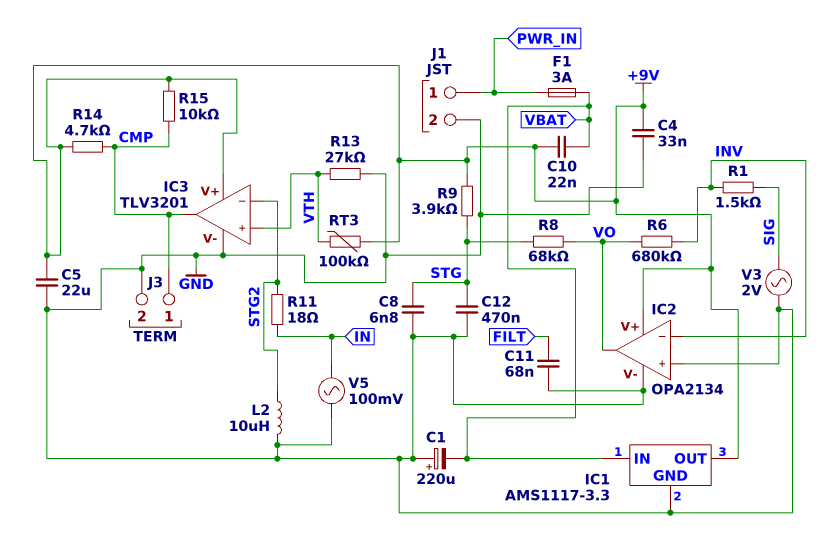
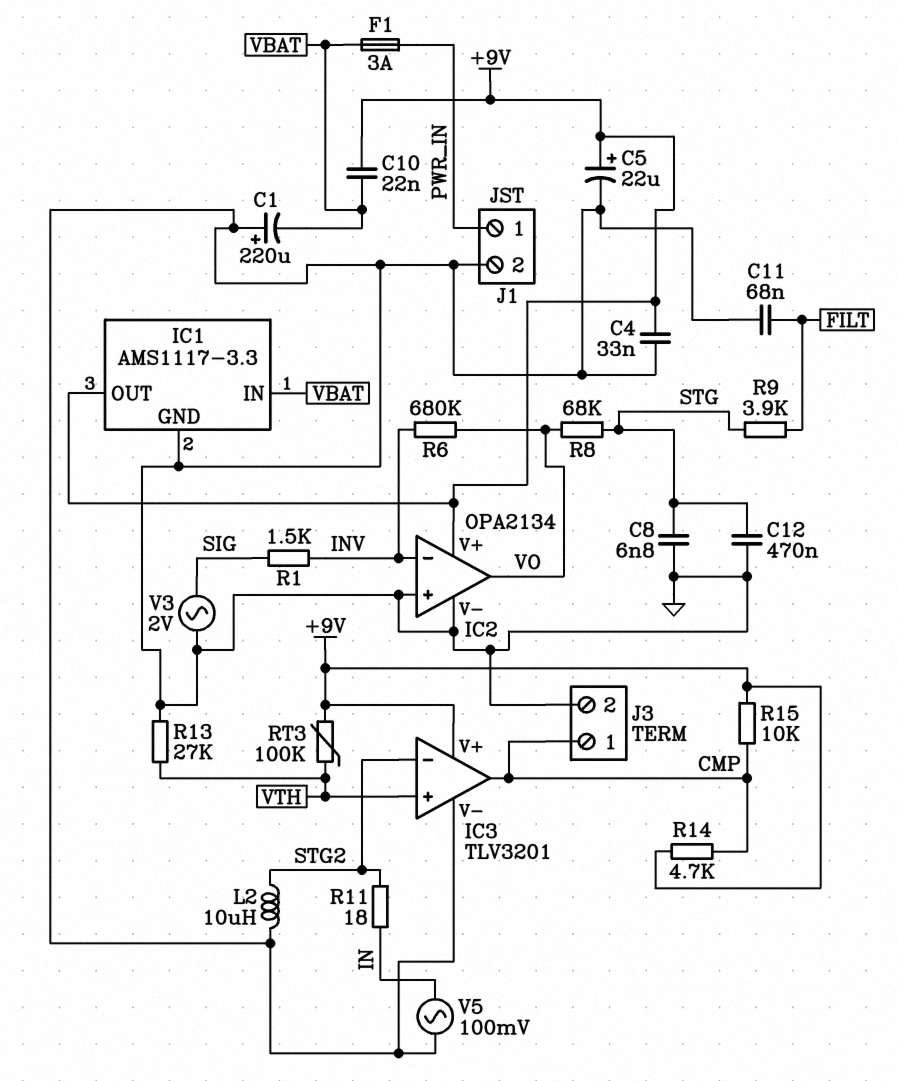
C5: 22uF (+9V, GND) -> 22uF (plus +9V, minus GND)
R9: 3.9k (+9V, STG) -> 3.9k (FILT, STG)

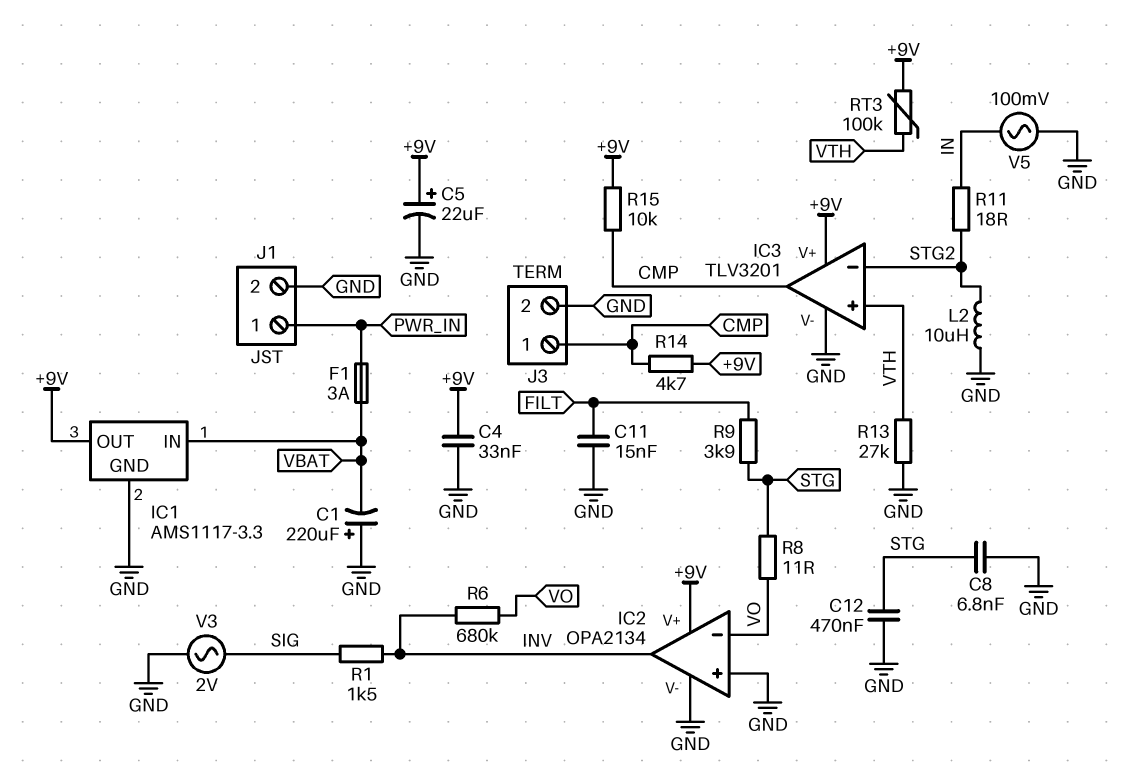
C10: 22nF (+9V, VBAT) -> none
C11: 68nF (FILT, GND) -> 15nF (FILT, GND)
IC2 pin in-: INV -> VO
IC2 pin out: VO -> INV
R8: 68k (STG, VO) -> 11 (STG, VO)

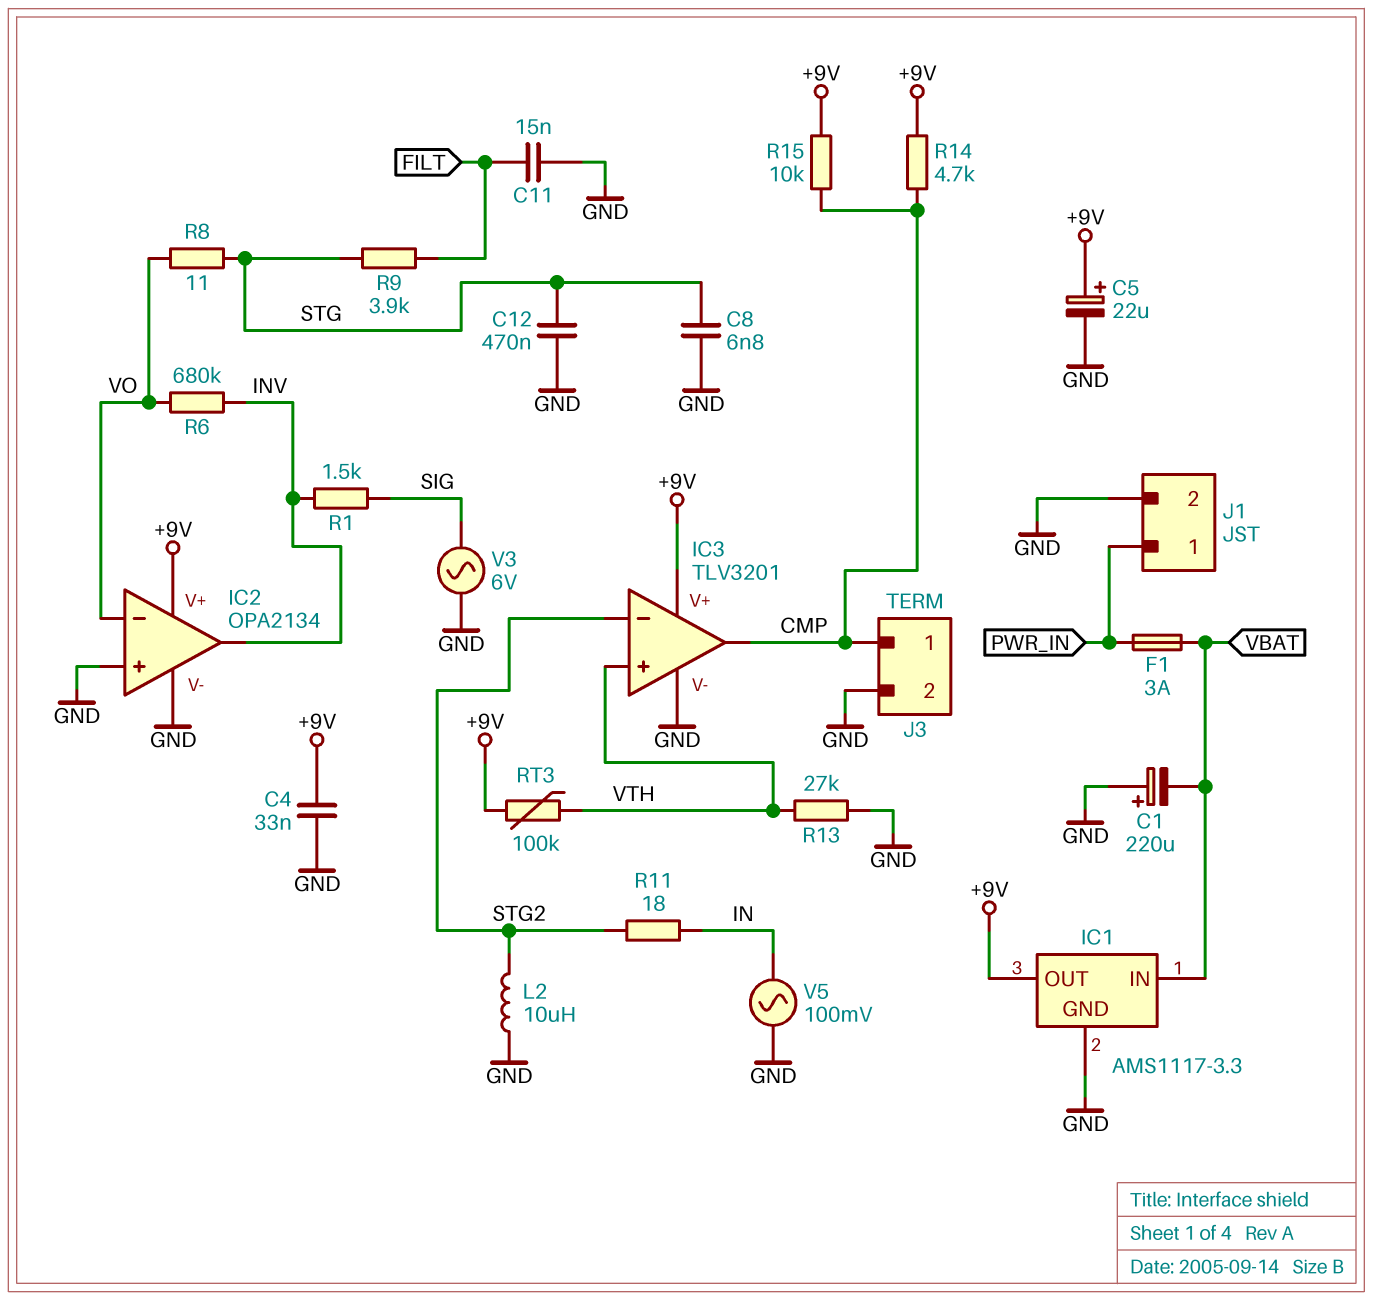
V3: AC 2V (GND, SIG) -> AC 6V (GND, SIG)

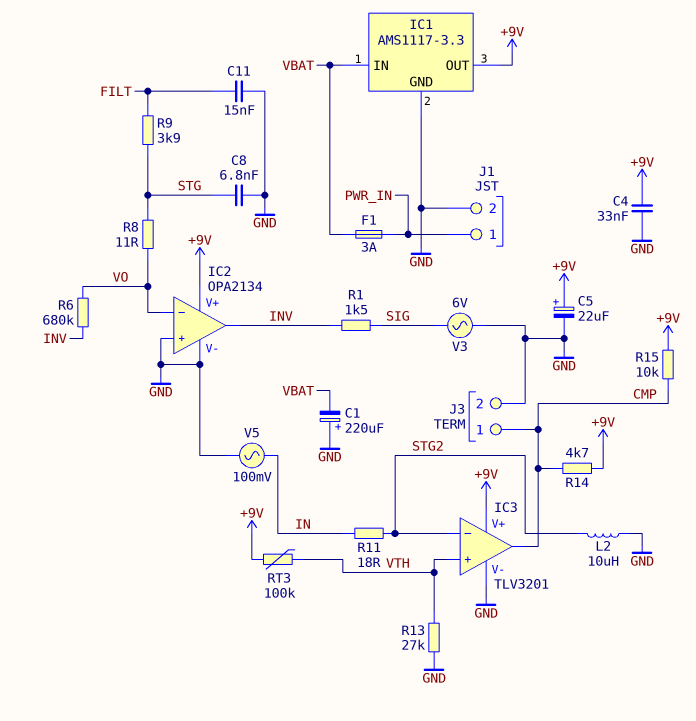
C12: 470nF (GND, STG) -> none

